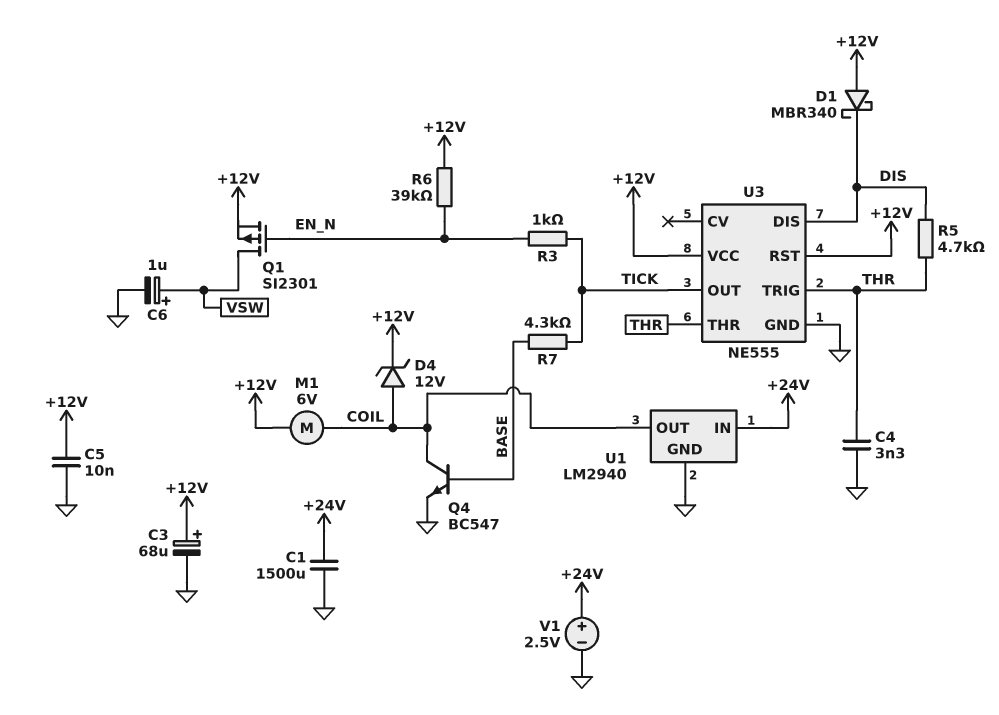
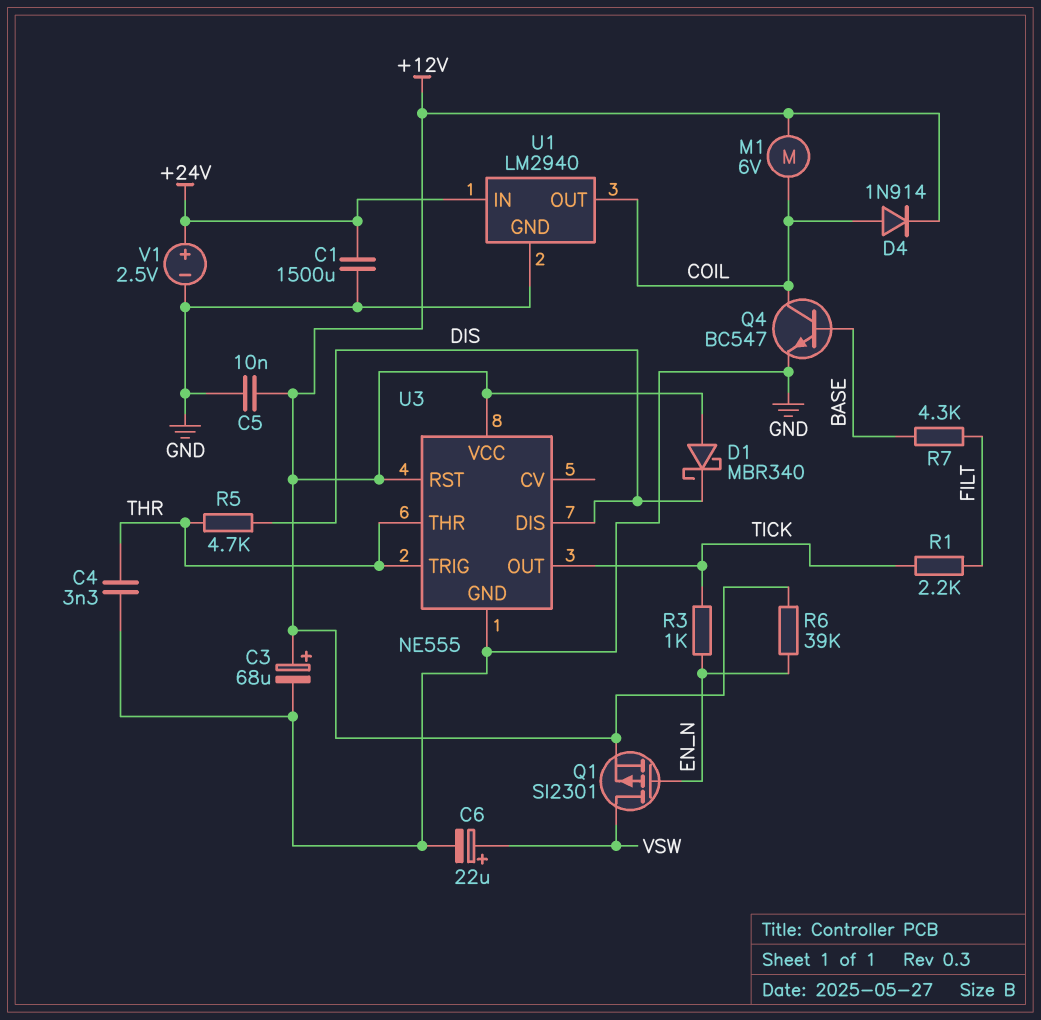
C6: 1uF (plus VSW, minus GND) -> 22uF (plus VSW, minus GND)
D4: zener 12V (A COIL, K +12V) -> diode 1N914 (A COIL, K +12V)
R1: none -> 2.2k (FILT, TICK)
R7: 4.3k (BASE, TICK) -> 4.3k (BASE, FILT)

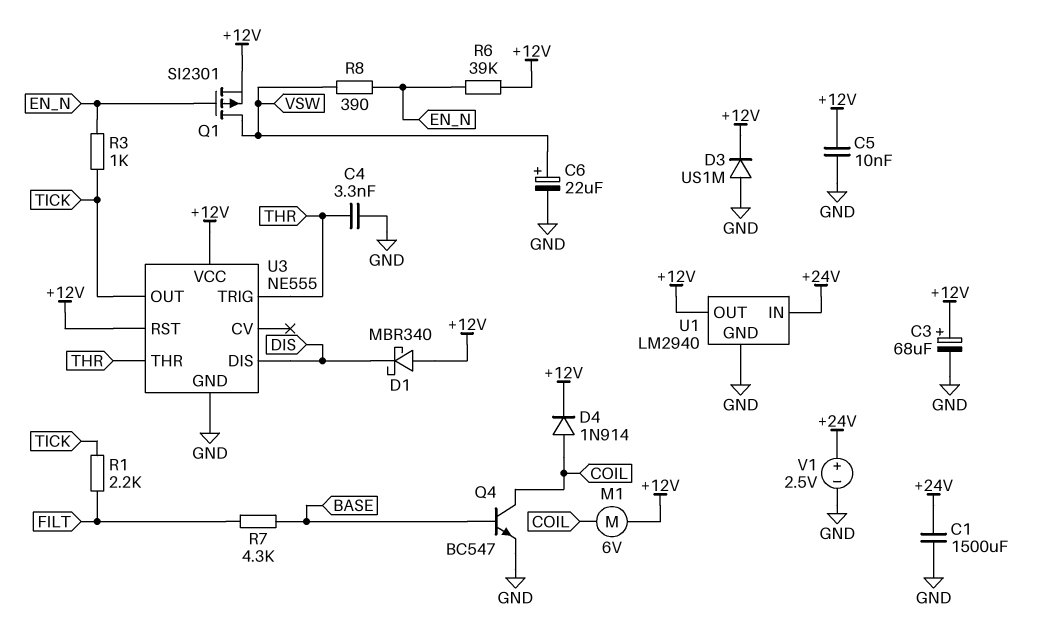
D3: none -> diode US1M (A GND, K +12V)
R5: 4.7k (DIS, THR) -> none
R8: none -> 390 (EN_N, VSW)
U1 pin OUT: COIL -> +12V

